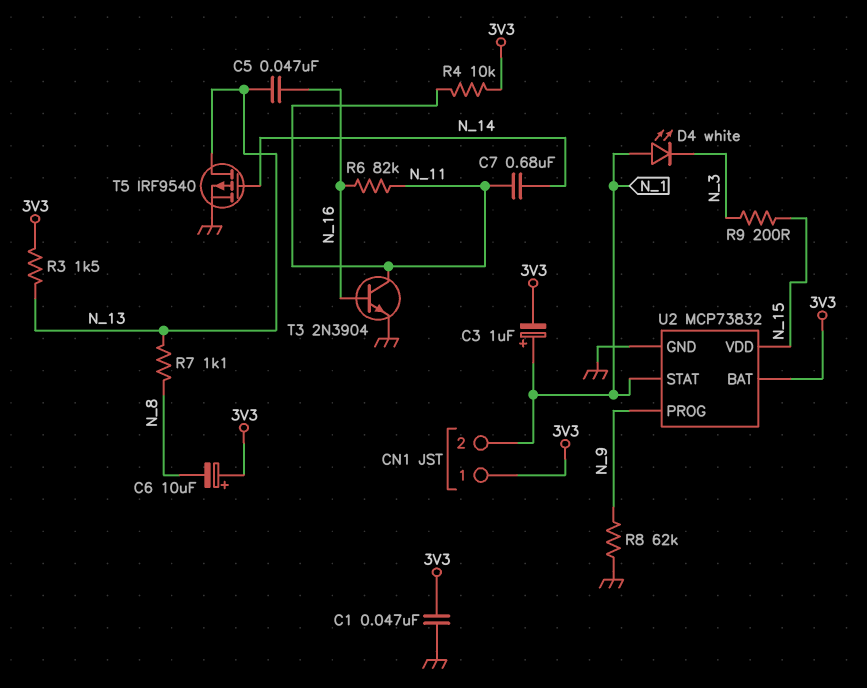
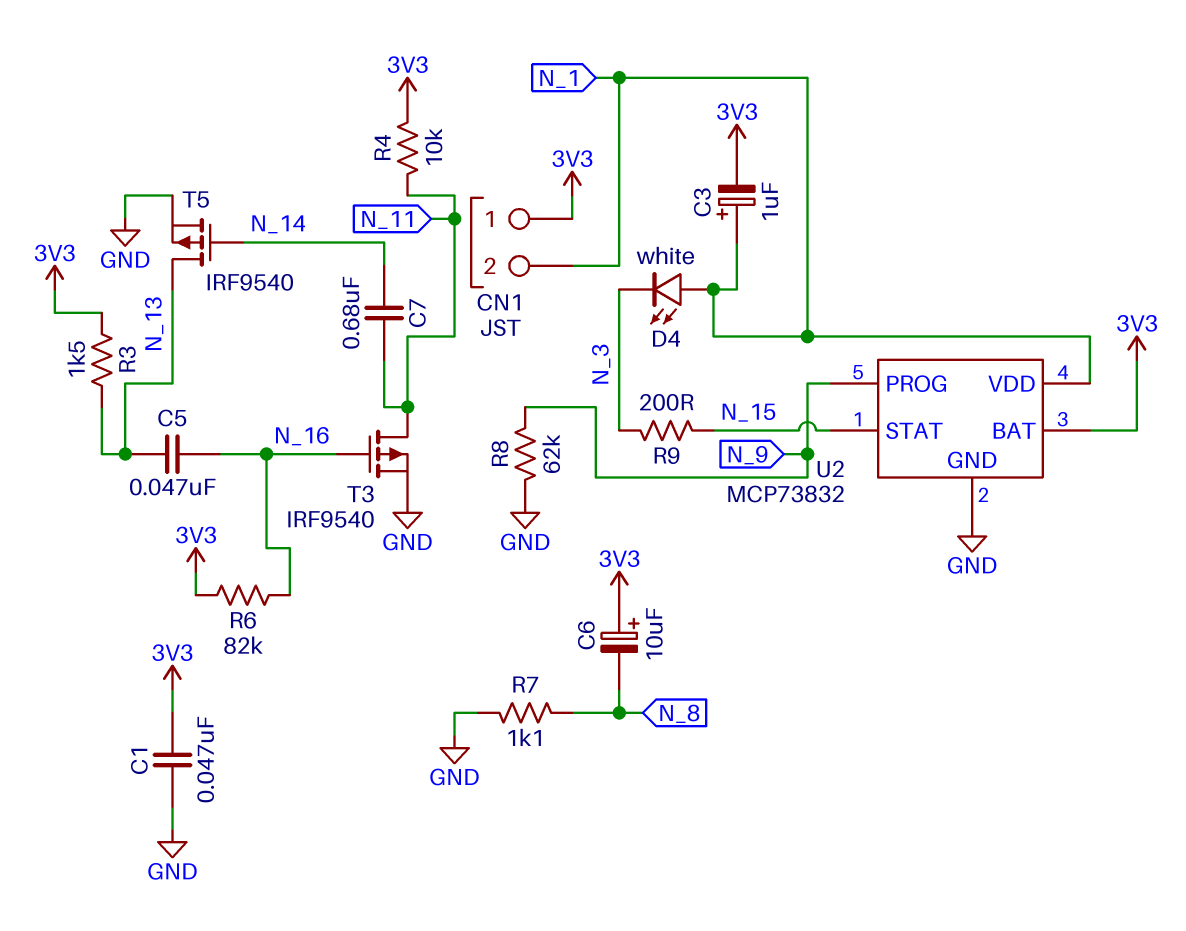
R6: 82k (N_11, N_16) -> 82k (3V3, N_16)
R7: 1.1k (N_8, N_13) -> 1.1k (GND, N_8)
T3: NPN 2N3904 (B N_16, C N_11, E GND) -> PMOS IRF9540 (G N_16, D N_11, S GND)
U2 pin STAT: N_1 -> N_15
U2 pin VDD: N_15 -> N_1

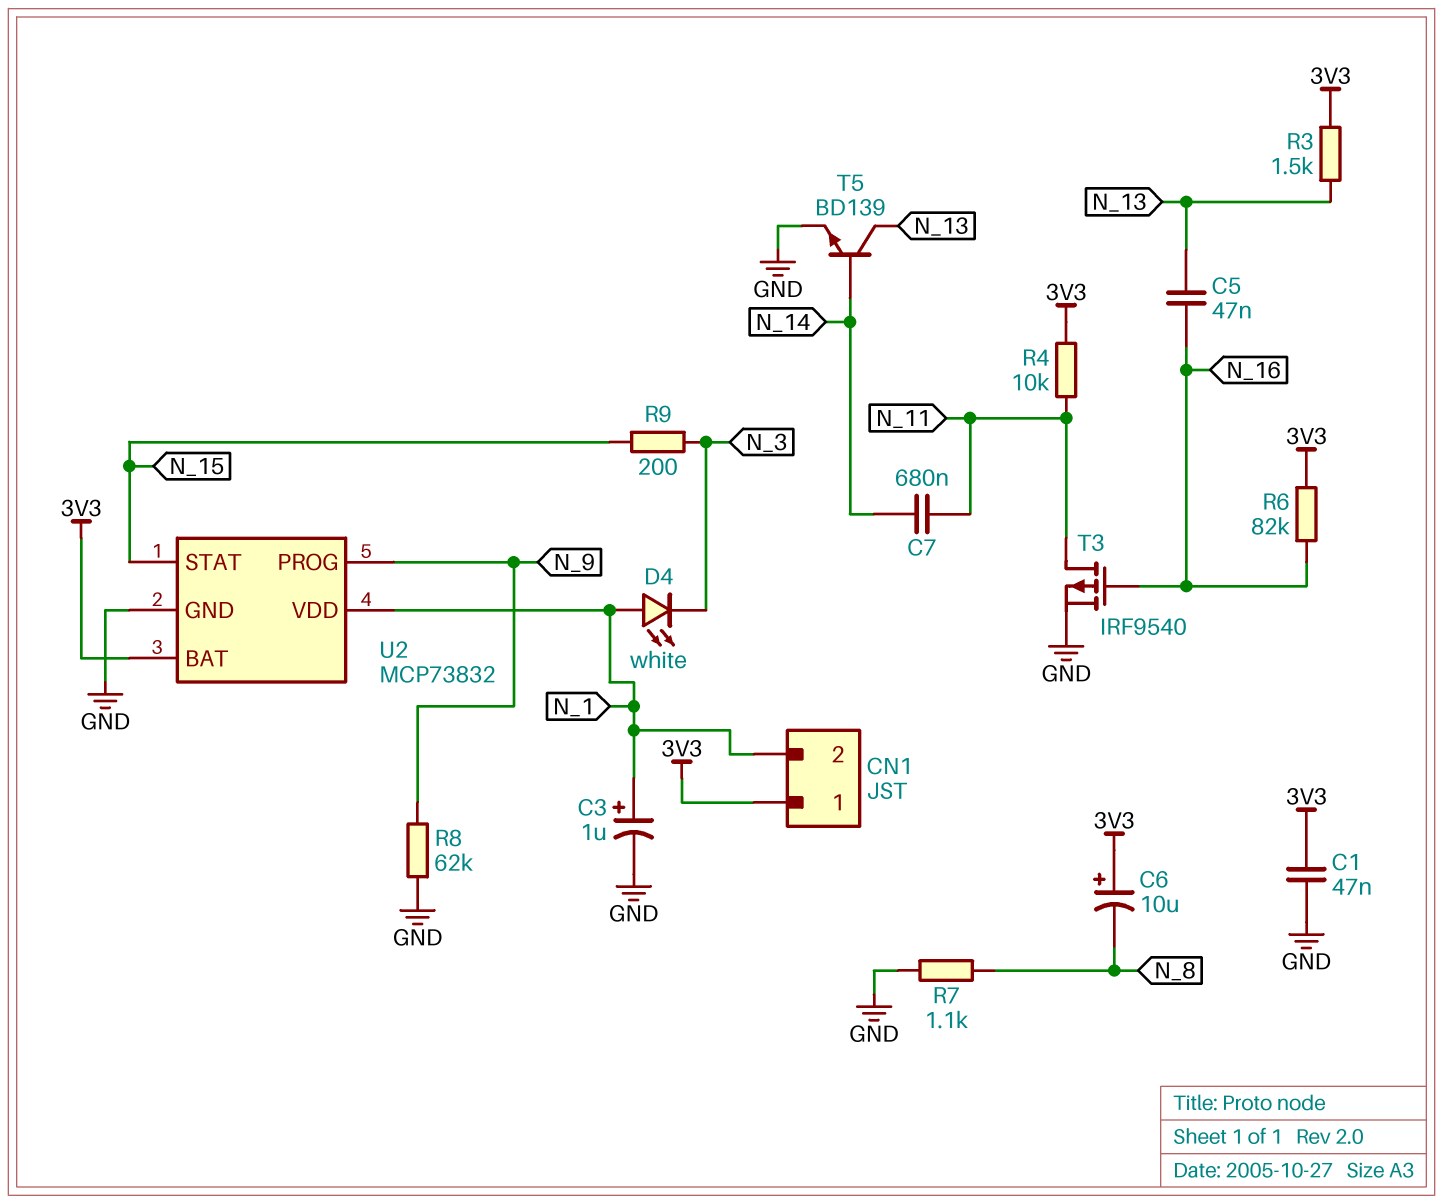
C3: 1uF (plus N_1, minus 3V3) -> 1uF (plus N_1, minus GND)
T5: PMOS IRF9540 (G N_14, D N_13, S GND) -> NPN BD139 (B N_14, C N_13, E GND)

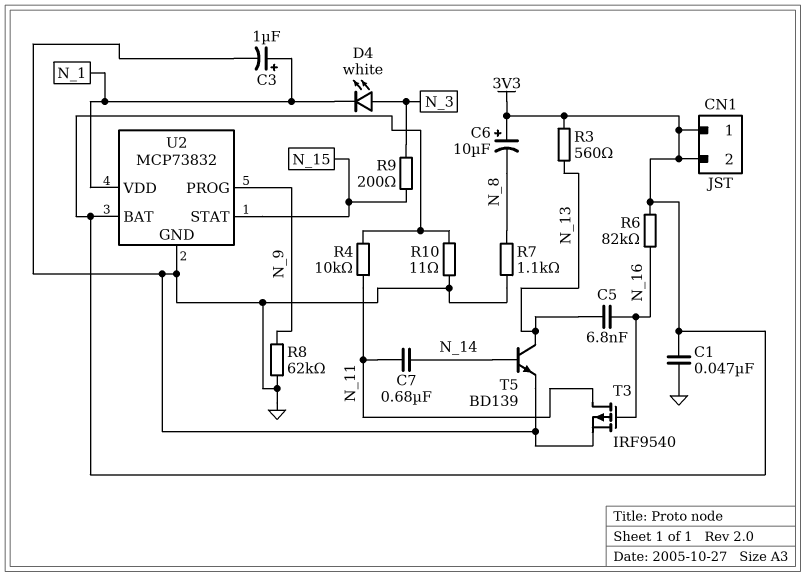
C5: 47nF (N_13, N_16) -> 6.8nF (N_13, N_16)
CN1 pin 2: N_1 -> 3V3
D4: LED white (A N_1, K N_3) -> LED white (A N_3, K N_1)
R3: 1.5k (3V3, N_13) -> 560 (3V3, N_13)
R10: none -> 11 (3V3, GND)

